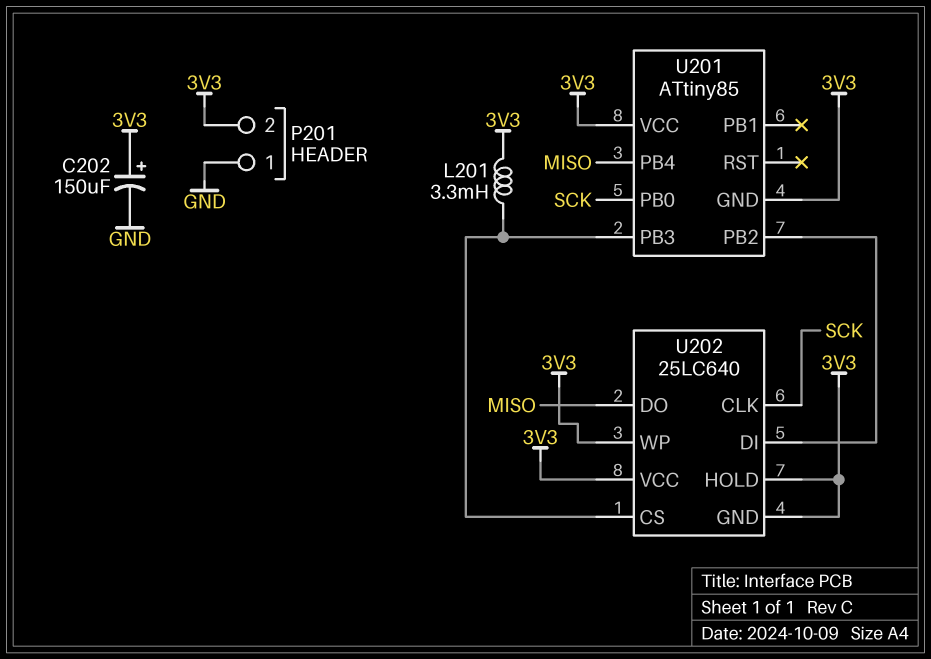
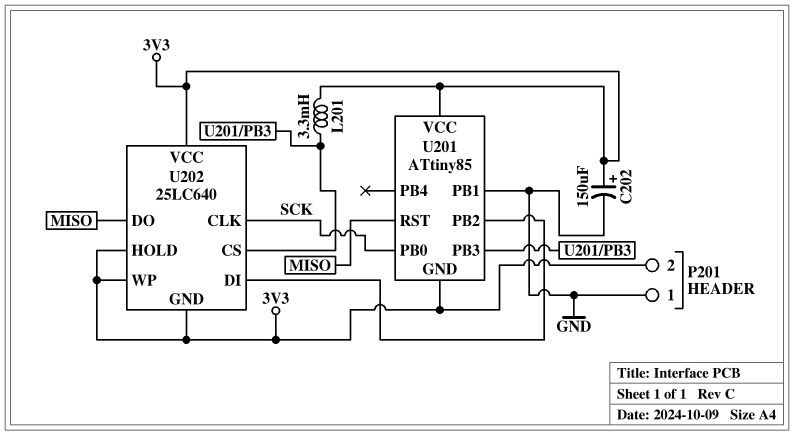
U201 pin PB1: none -> GND
U201 pin PB4: MISO -> none
U201 pin RST: none -> MISO

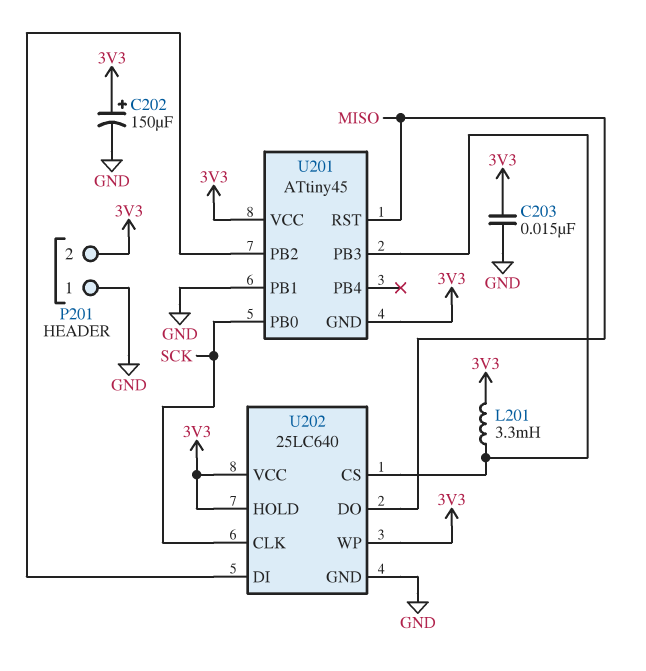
C203: none -> 15nF (3V3, GND)
U201: ATtiny85 -> ATtiny45
U202 pin GND: 3V3 -> GND

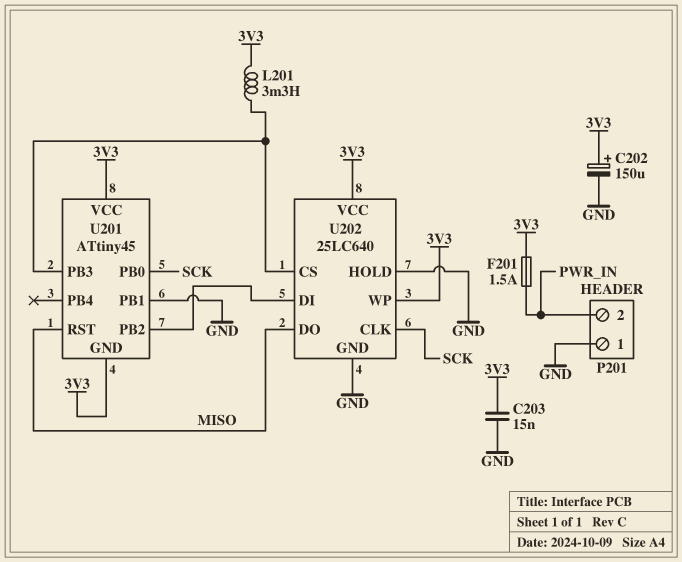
F201: none -> 1.5A (3V3, PWR_IN)
P201 pin 2: 3V3 -> PWR_IN
U202 pin HOLD: 3V3 -> GND

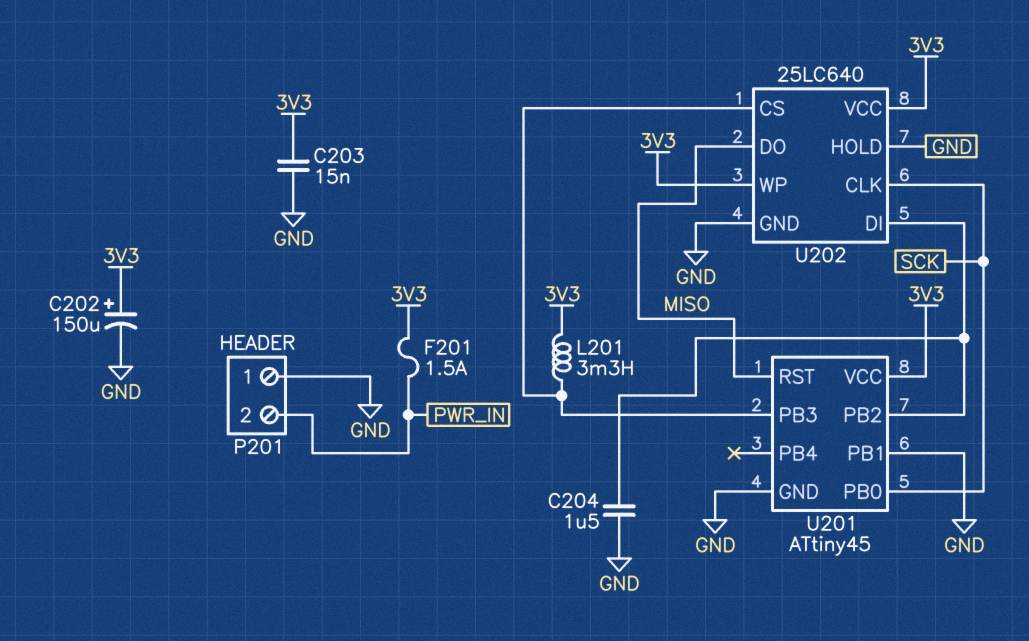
C204: none -> 1.5uF (GND, U201/PB2)
U201 pin GND: 3V3 -> GND

